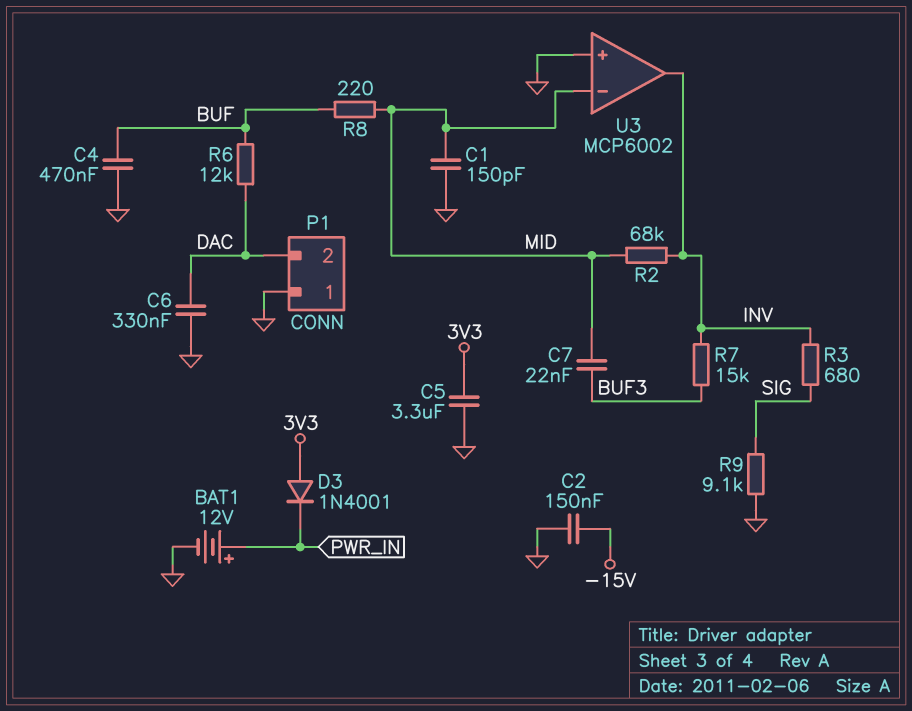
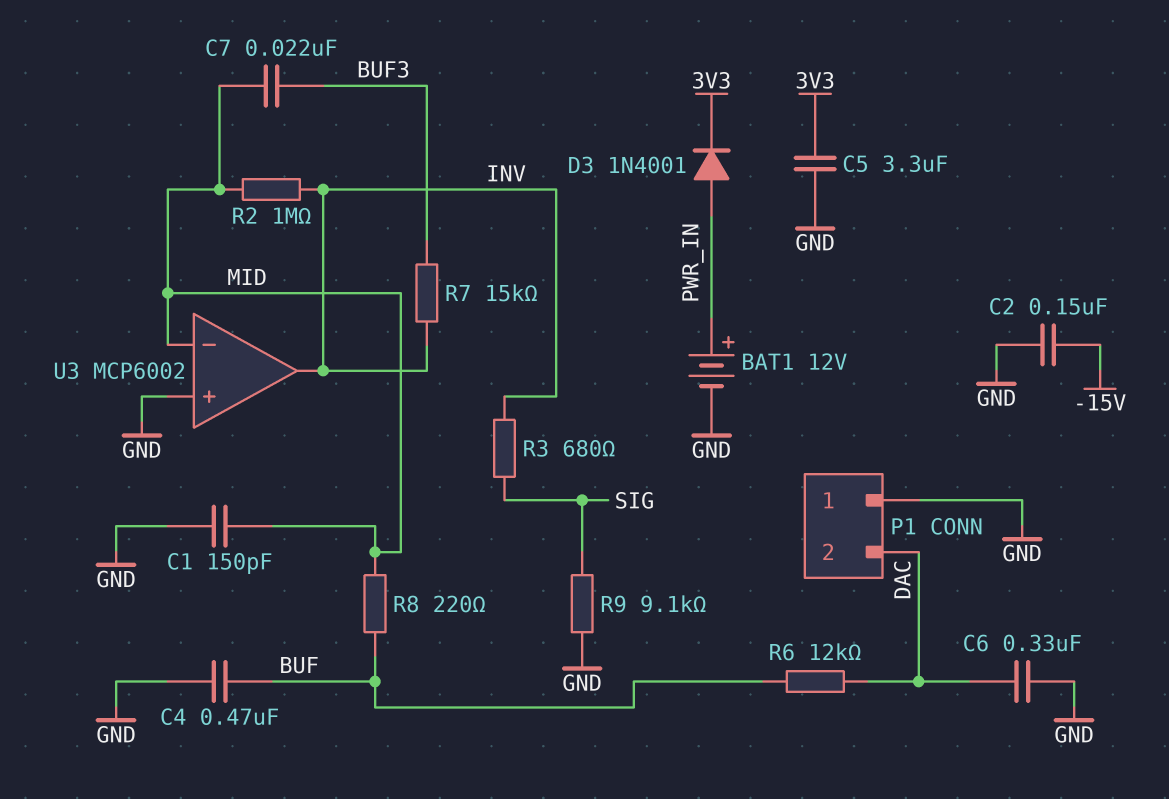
D3: diode 1N4001 (A 3V3, K PWR_IN) -> diode 1N4001 (A PWR_IN, K 3V3)
R2: 68k (INV, MID) -> 1M (INV, MID)

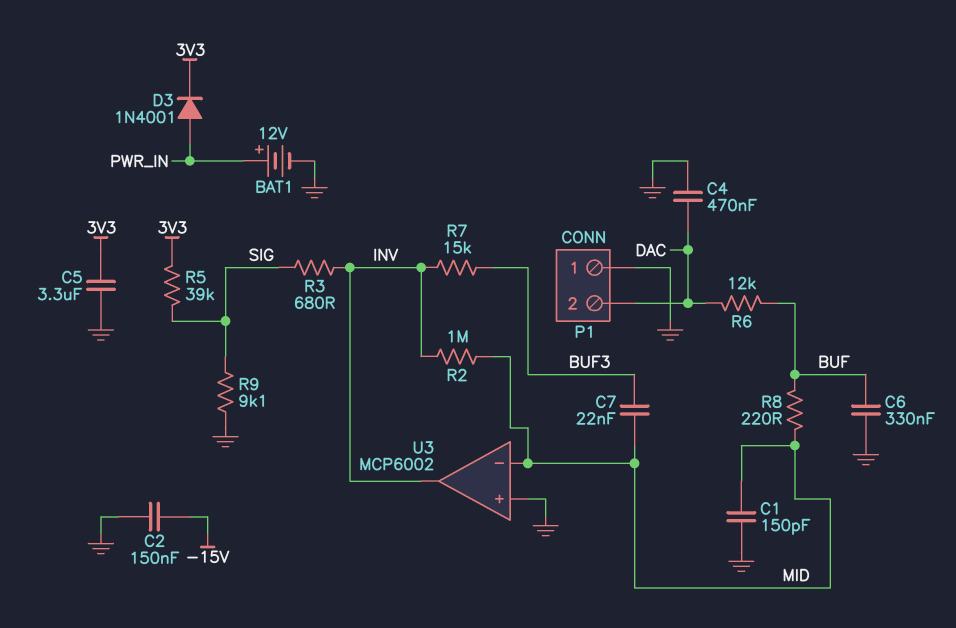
C4: 470nF (BUF, GND) -> 470nF (DAC, GND)
C6: 330nF (DAC, GND) -> 330nF (BUF, GND)
R5: none -> 39k (3V3, SIG)

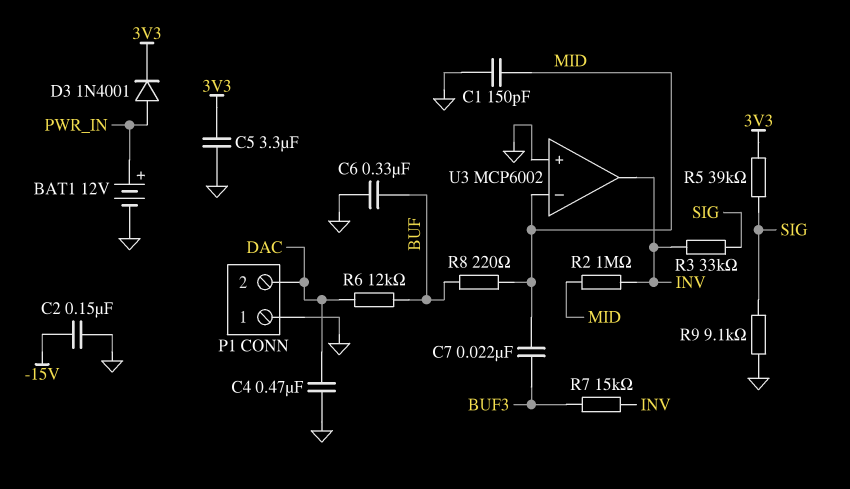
R3: 680 (INV, SIG) -> 33k (INV, SIG)

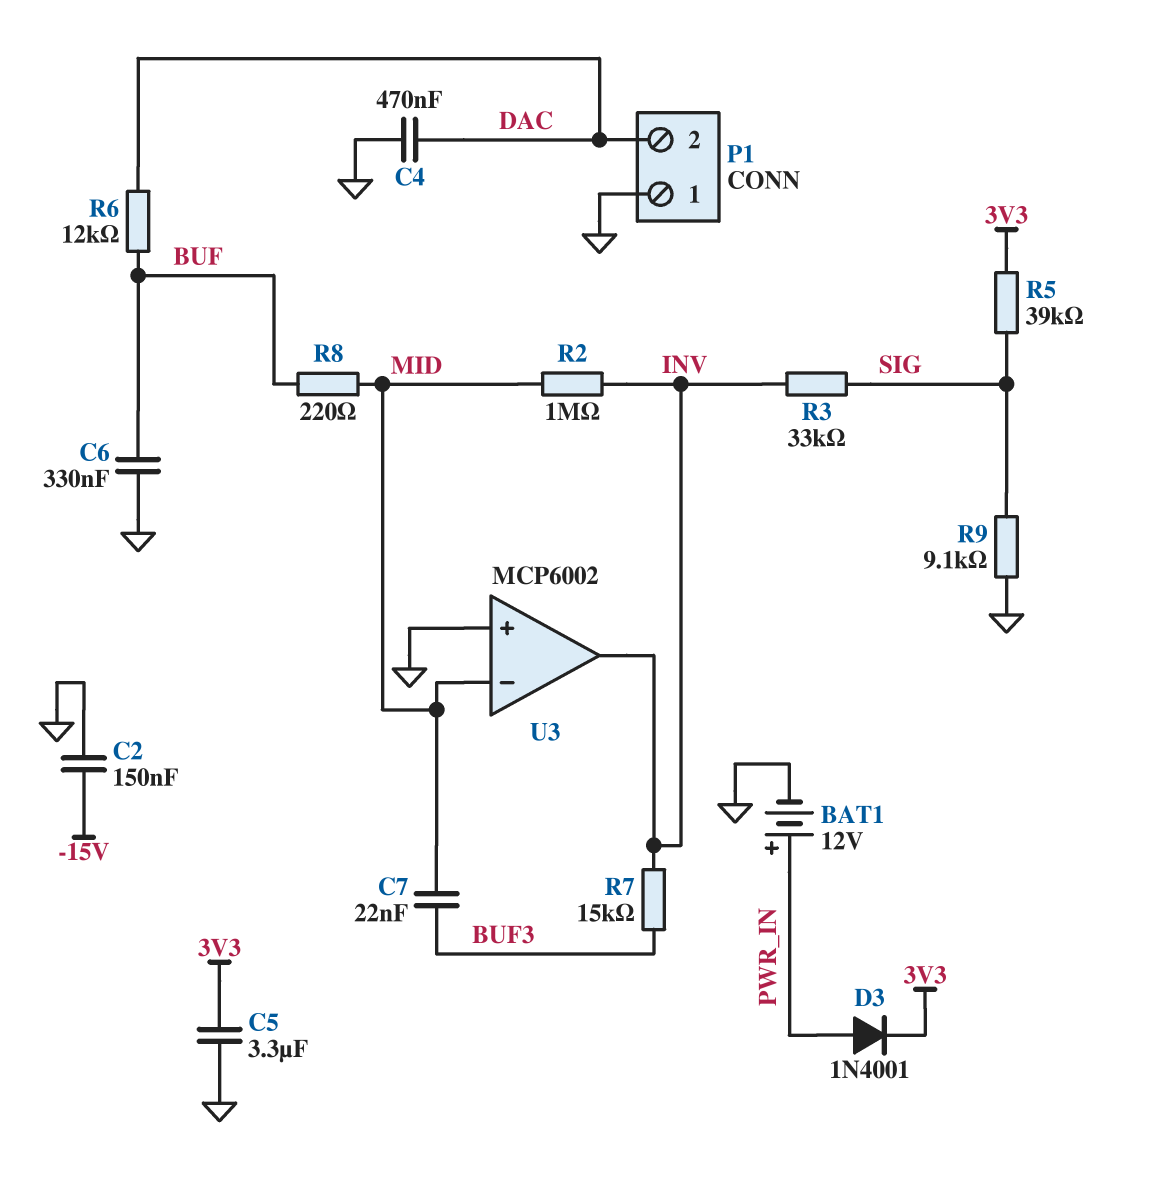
C1: 150pF (GND, MID) -> none

